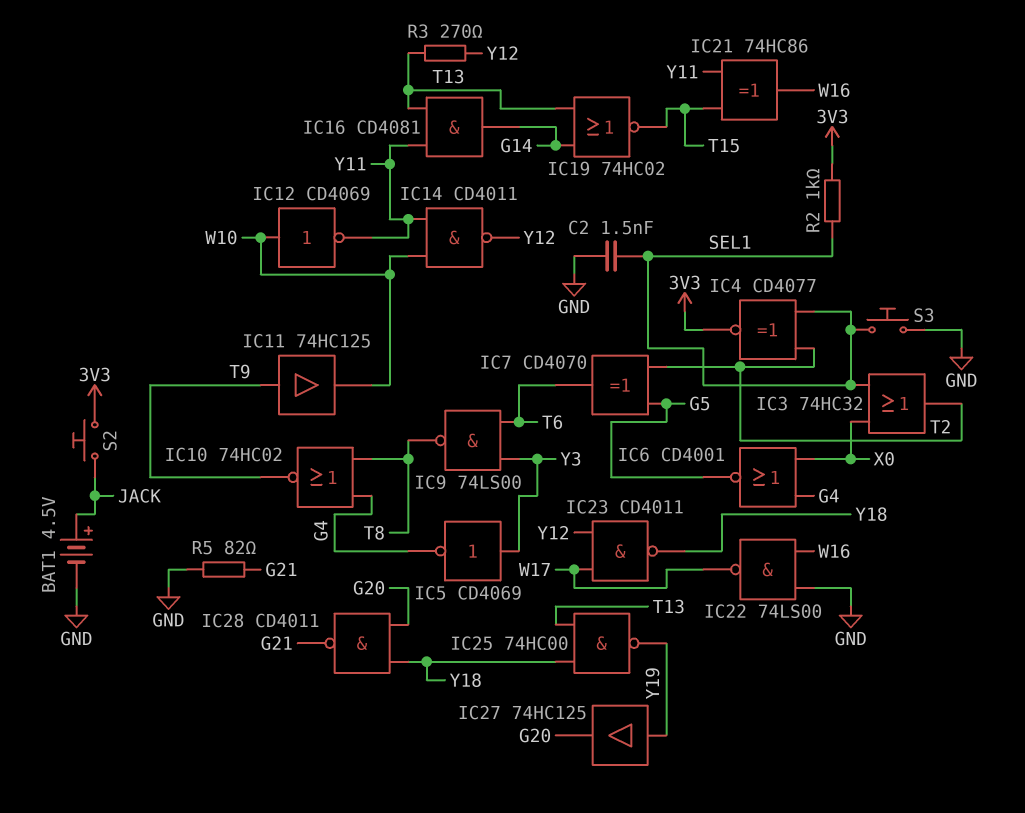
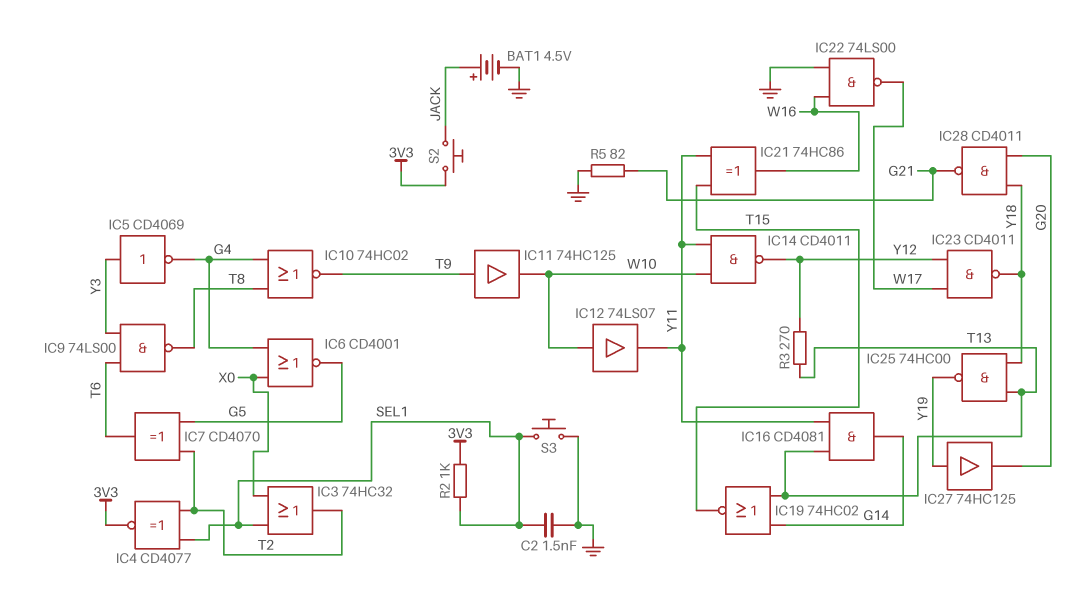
IC12: NOT CD4069 (in W10, out Y11) -> buffer 74LS07 (in W10, out Y11)

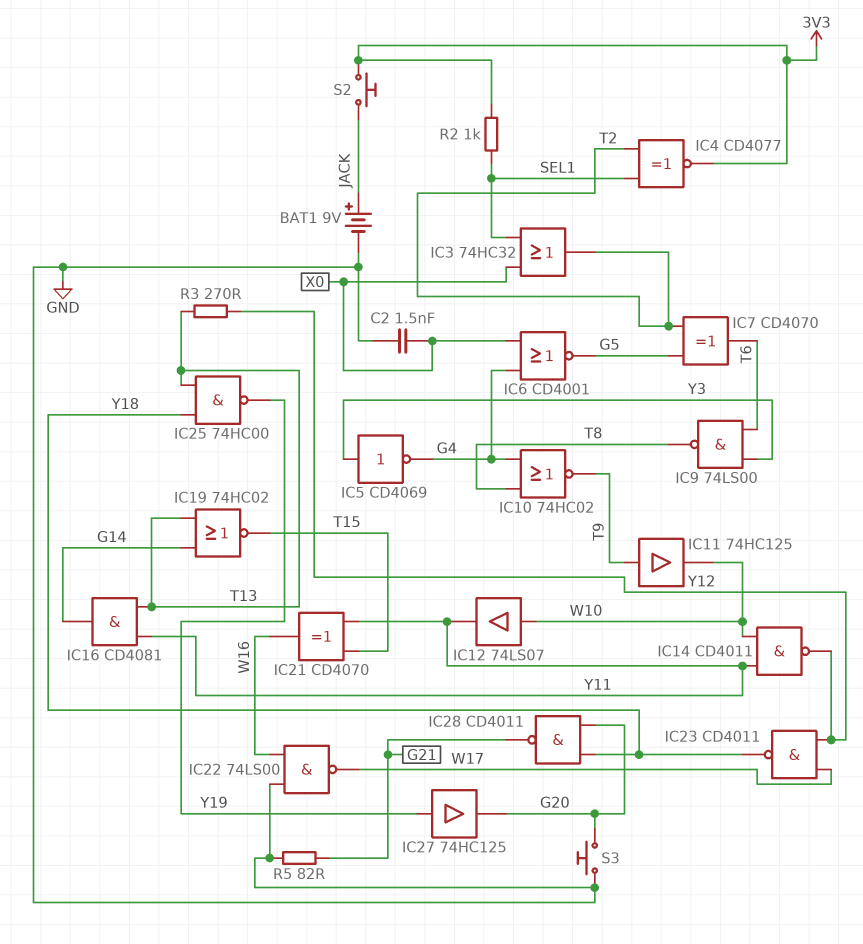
BAT1: 4.5V (plus JACK, minus GND) -> 9V (plus JACK, minus GND)
C2: 1.5nF (GND, SEL1) -> 1.5nF (GND, X0)
IC21: XOR 74HC86 (in T15, in Y11, out W16) -> XOR CD4070 (in T15, in Y11, out W16)
S3: button (GND, SEL1) -> button (G20, GND)

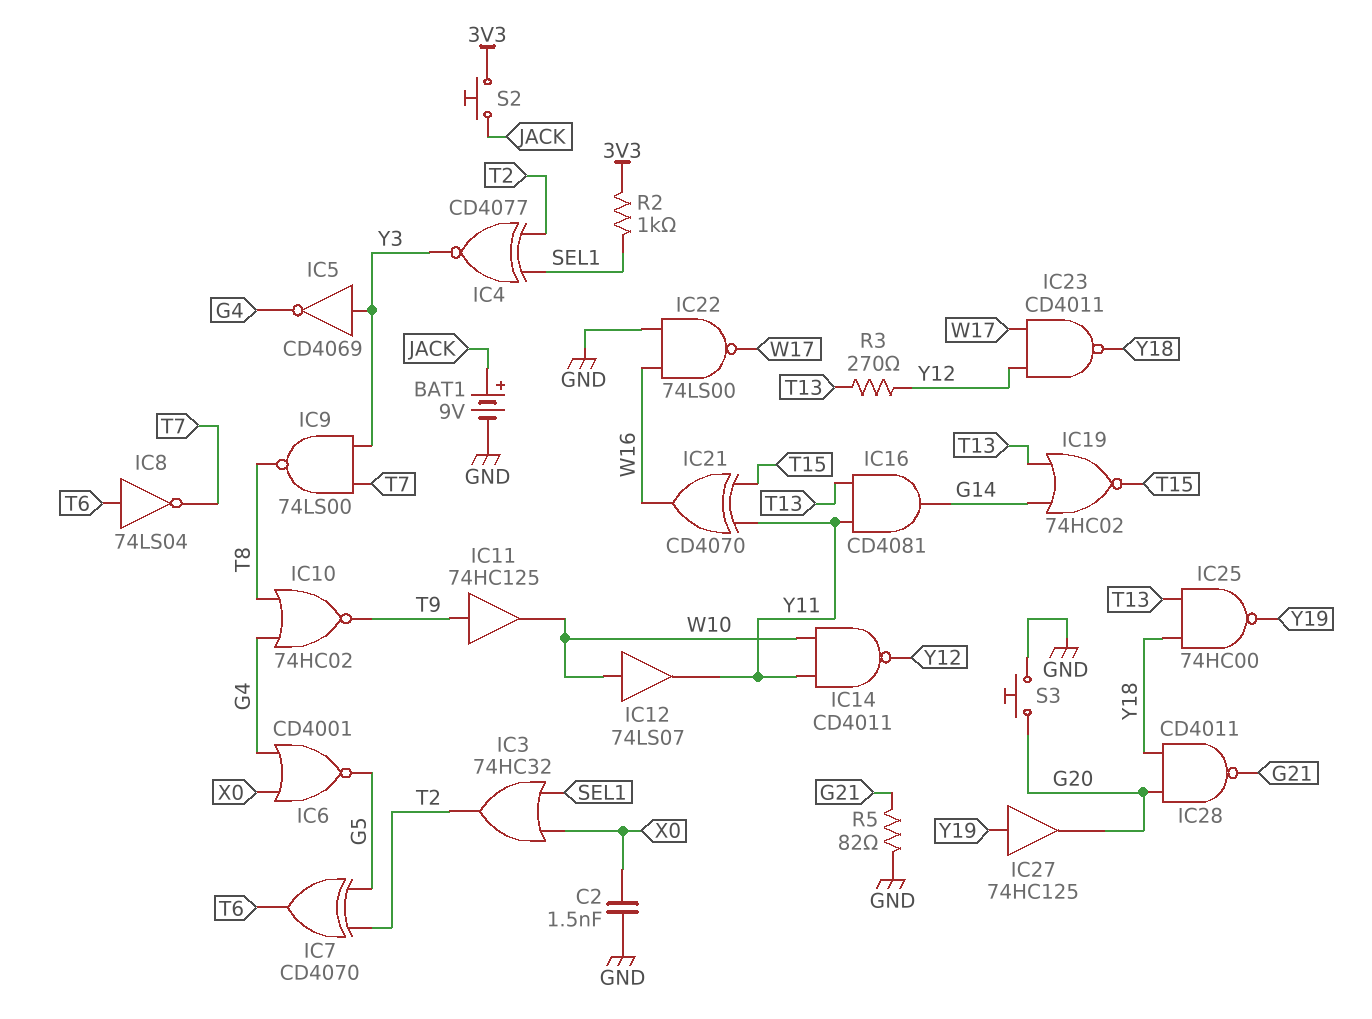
IC4: XNOR CD4077 (in SEL1, in T2, out 3V3) -> XNOR CD4077 (in SEL1, in T2, out Y3)
IC8: none -> NOT 74LS04 (in T6, out T7)
IC9: NAND 74LS00 (in T6, in Y3, out T8) -> NAND 74LS00 (in T7, in Y3, out T8)

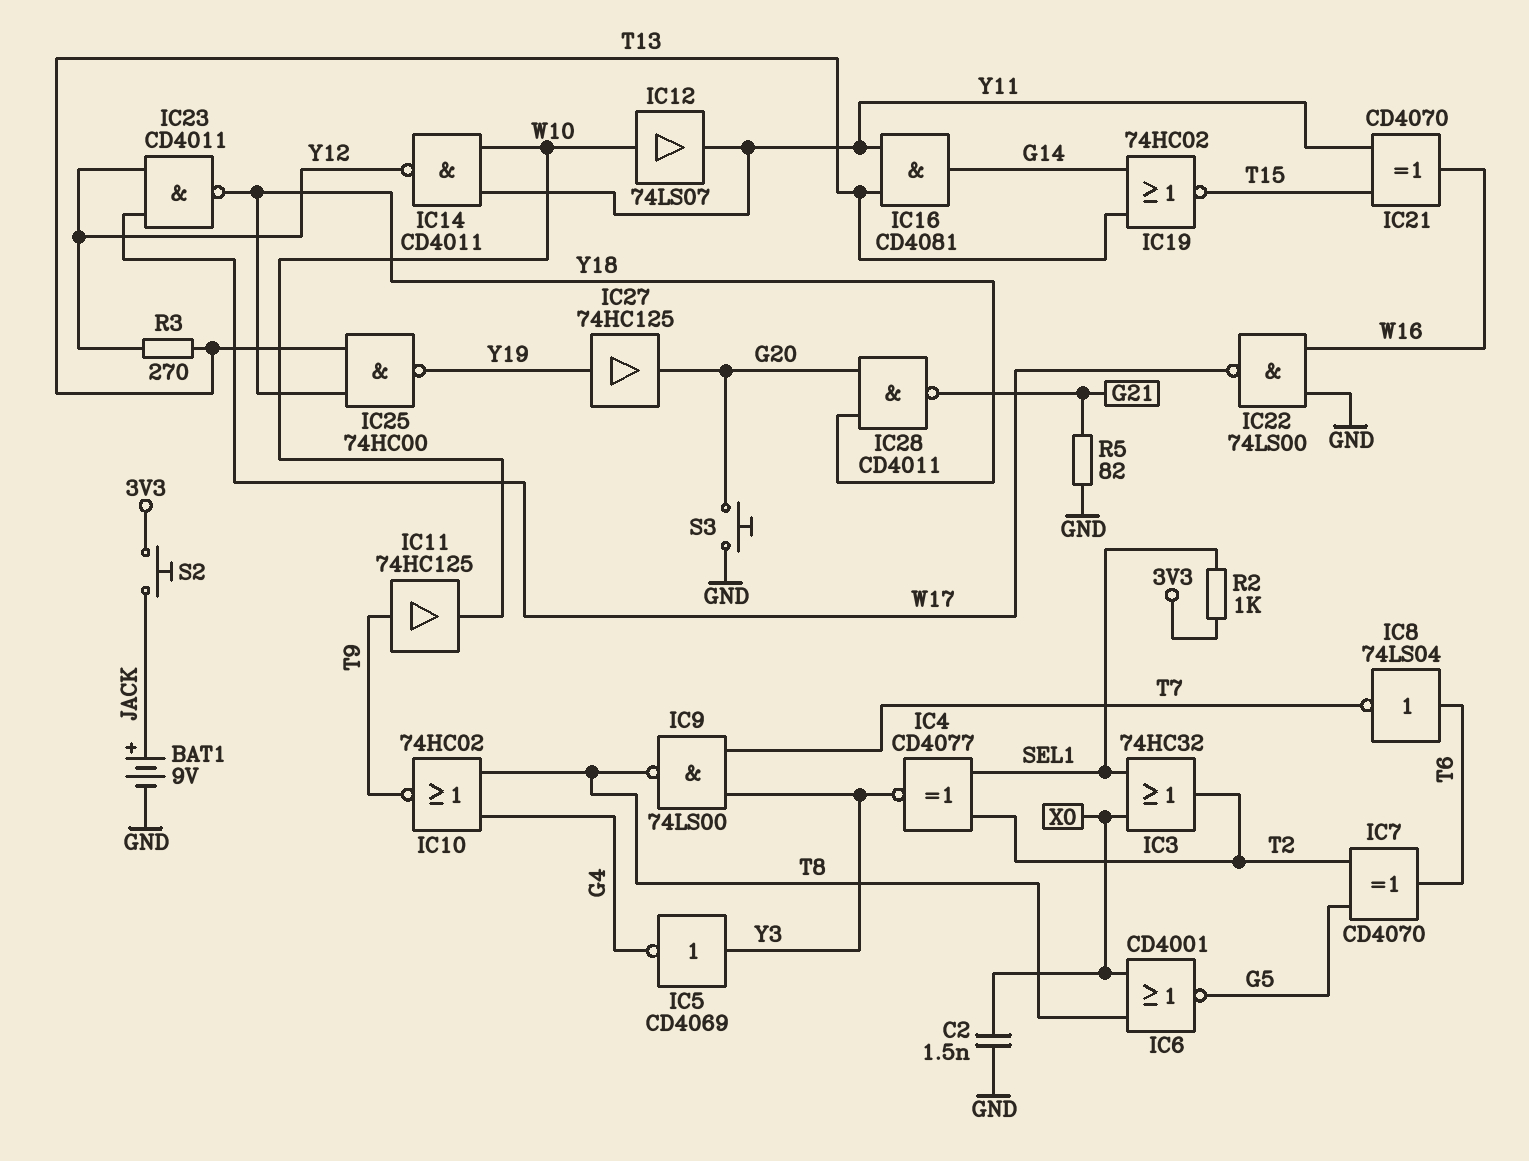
IC6: NOR CD4001 (in G4, in X0, out G5) -> NOR CD4001 (in T8, in X0, out G5)

